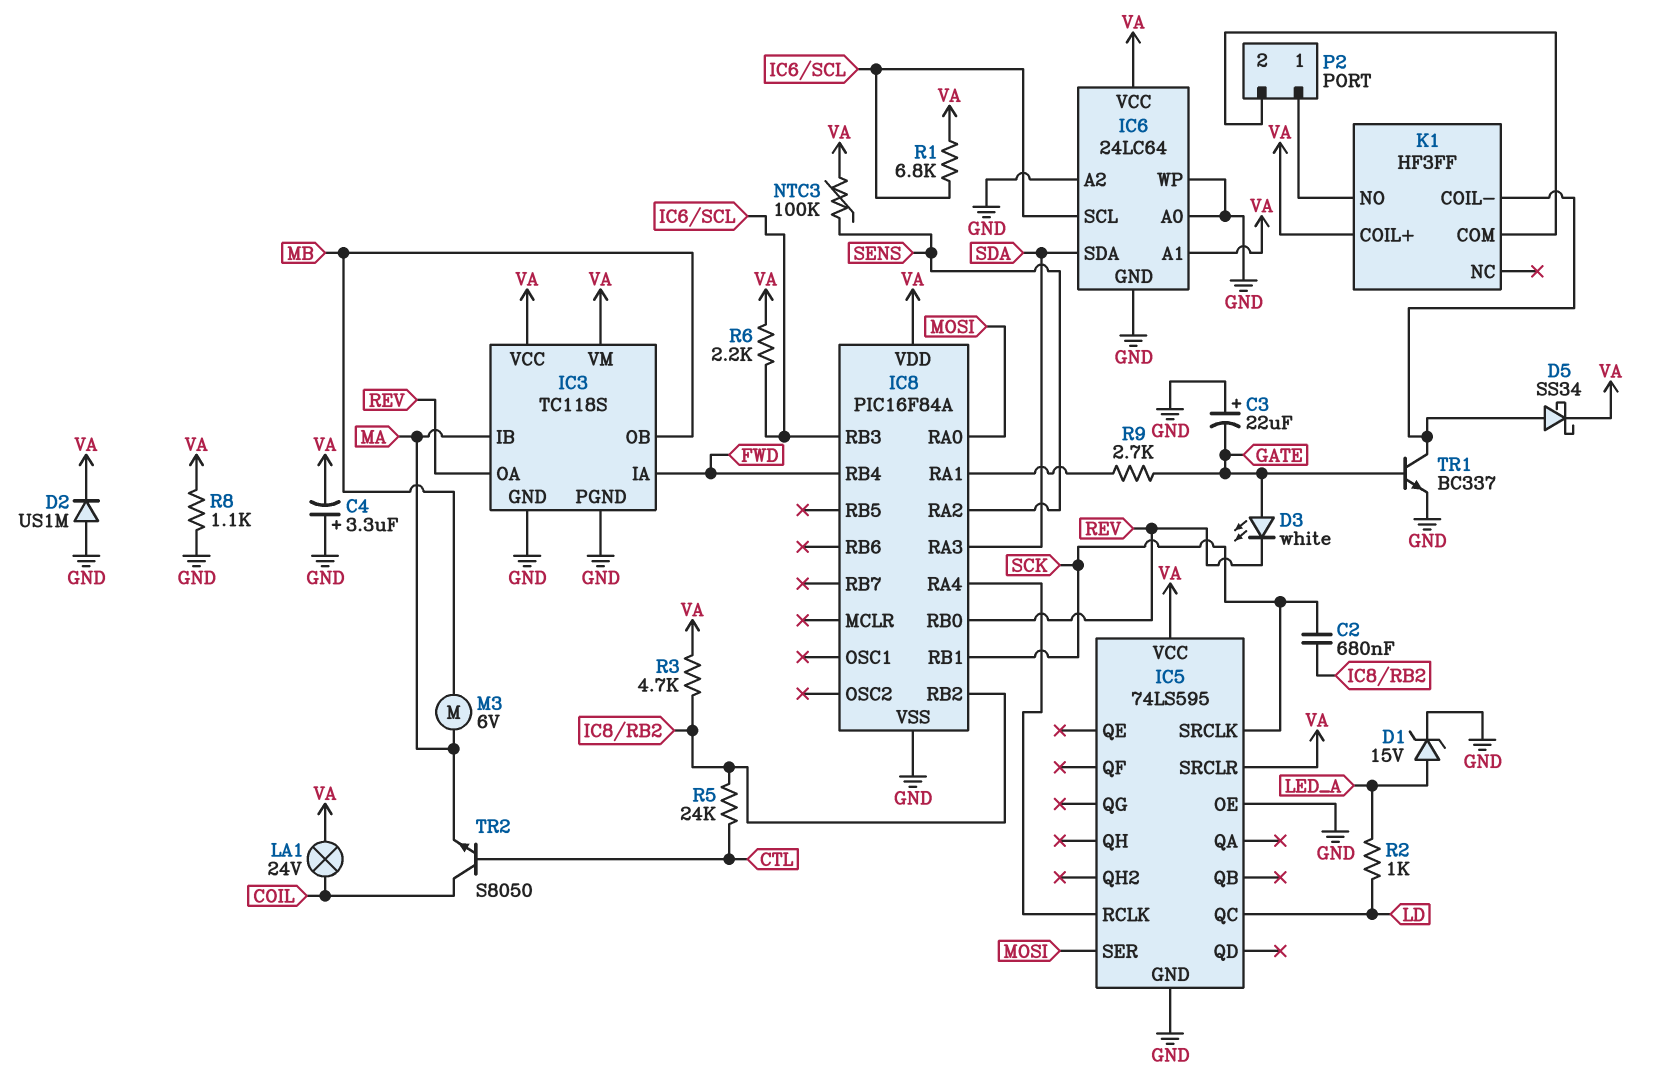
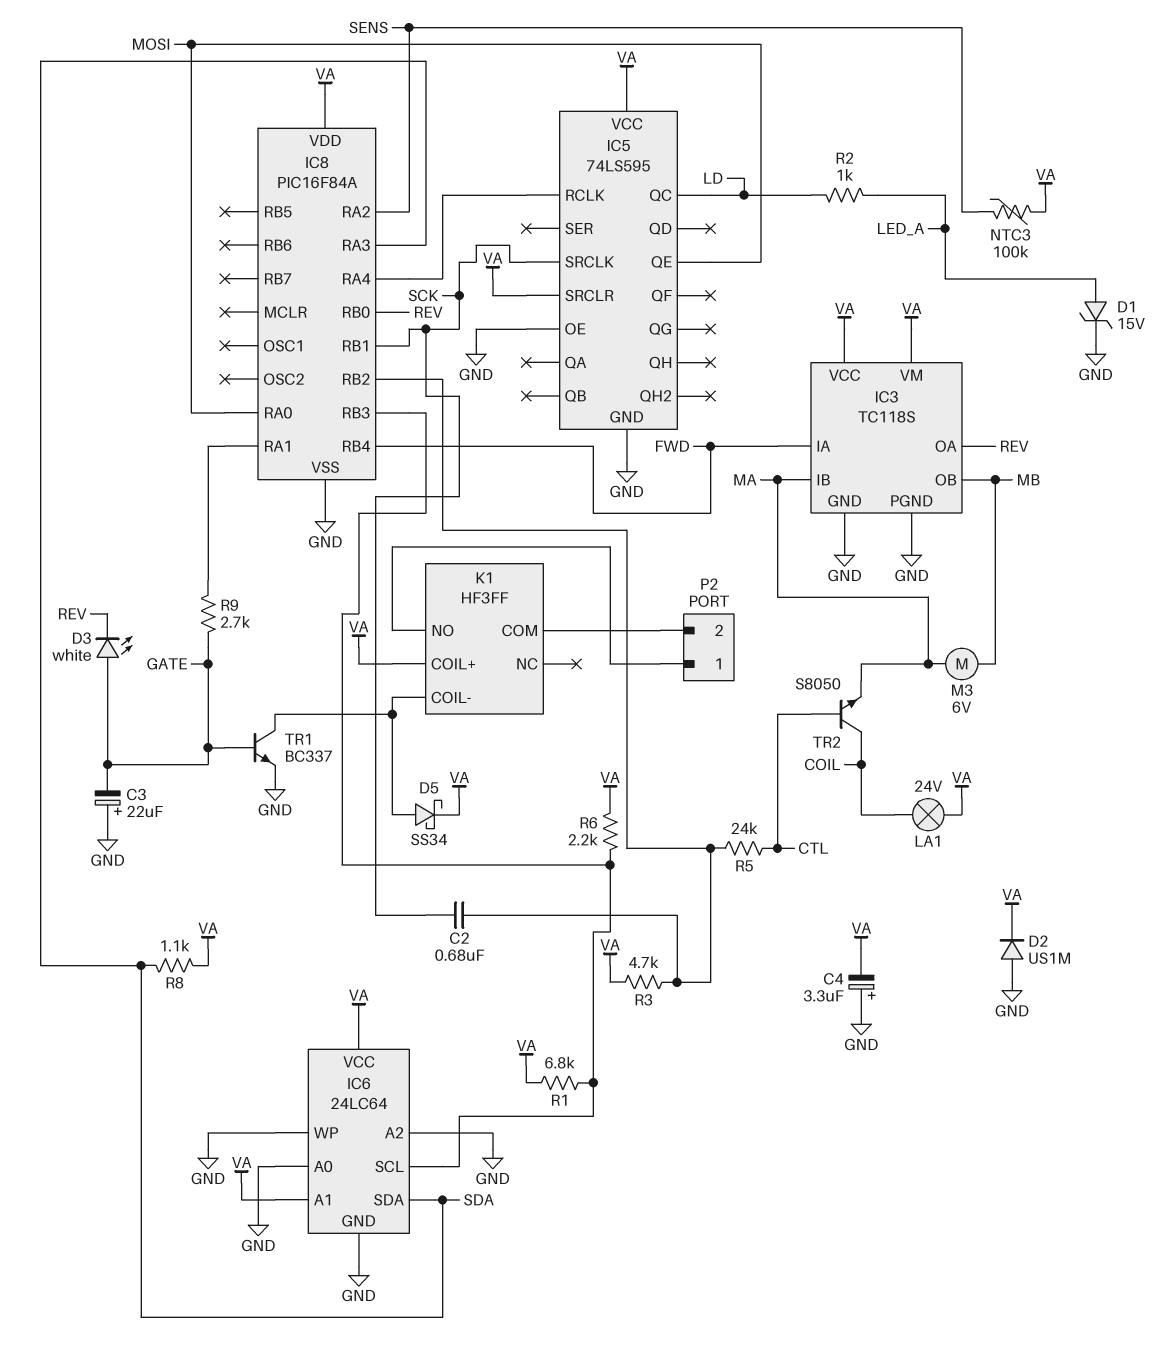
IC5 pin QE: none -> MOSI
IC5 pin SER: MOSI -> none
R8: 1.1k (GND, VA) -> 1.1k (SDA, VA)

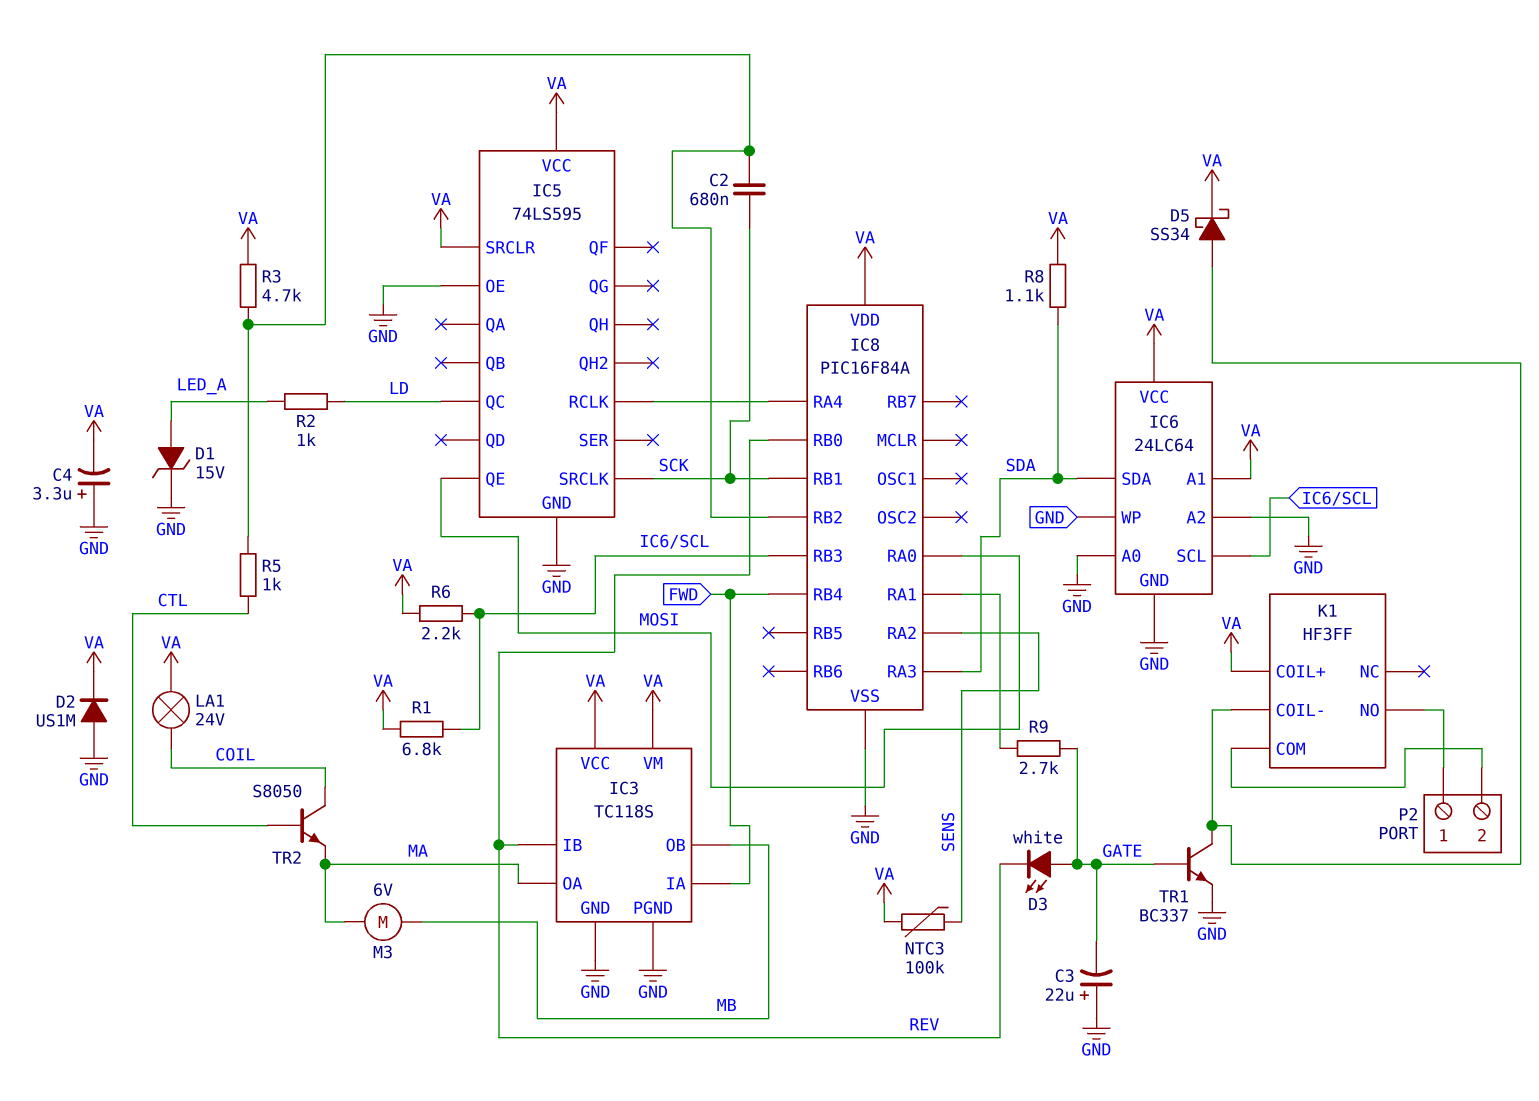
IC3 pin IB: MA -> REV
IC3 pin OA: REV -> MA
R5: 24k (CTL, IC8/RB2) -> 1k (CTL, IC8/RB2)

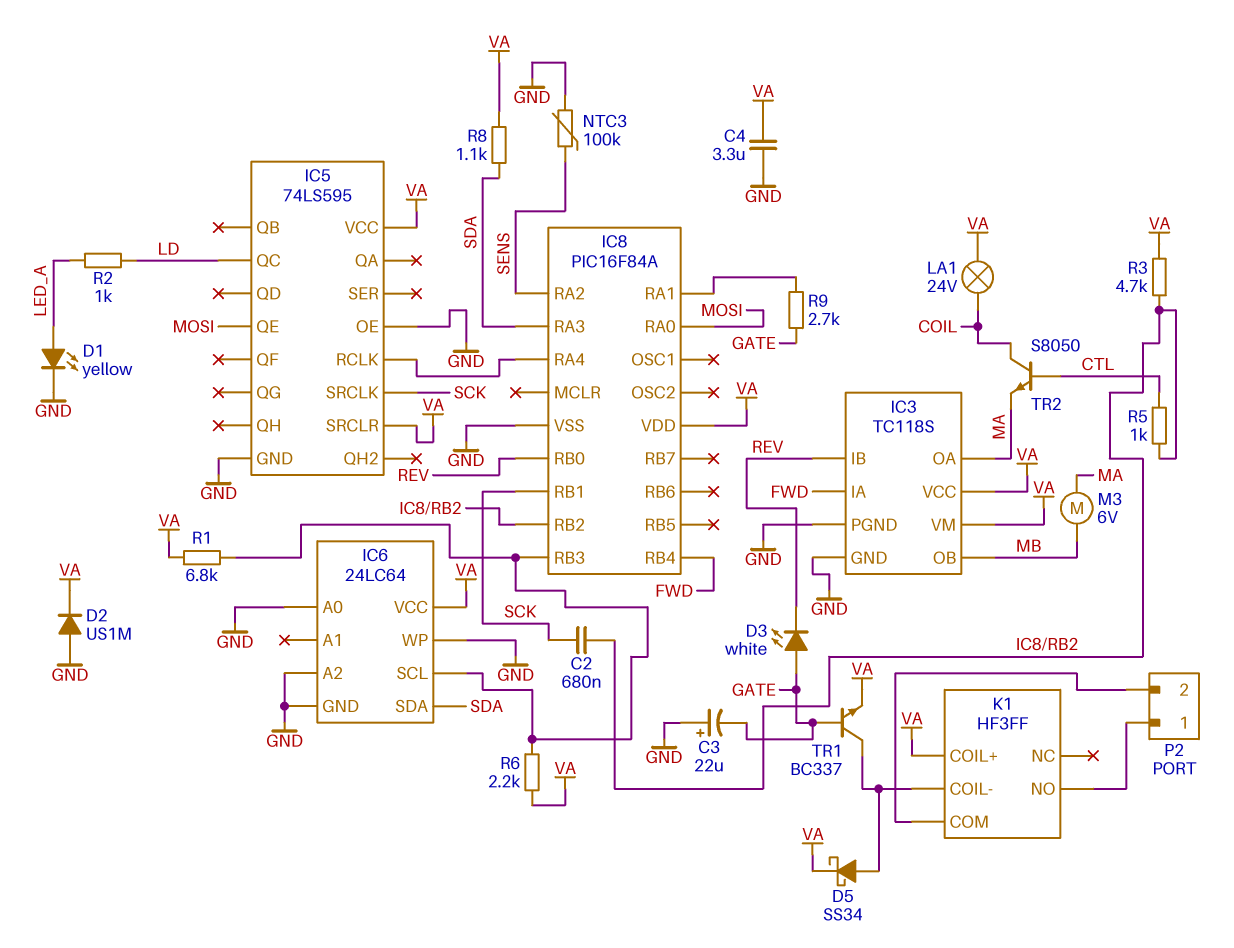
C4: 3.3uF (plus GND, minus VA) -> 3.3uF (GND, VA)
D1: zener 15V (A LED_A, K GND) -> LED yellow (A LED_A, K GND)
IC6 pin A1: VA -> none
NTC3: 100k (SENS, VA) -> 100k (GND, SENS)
TR1: NPN BC337 (B GATE, C K1/COIL-, E GND) -> NPN BC337 (B GATE, C K1/COIL-, E VA)

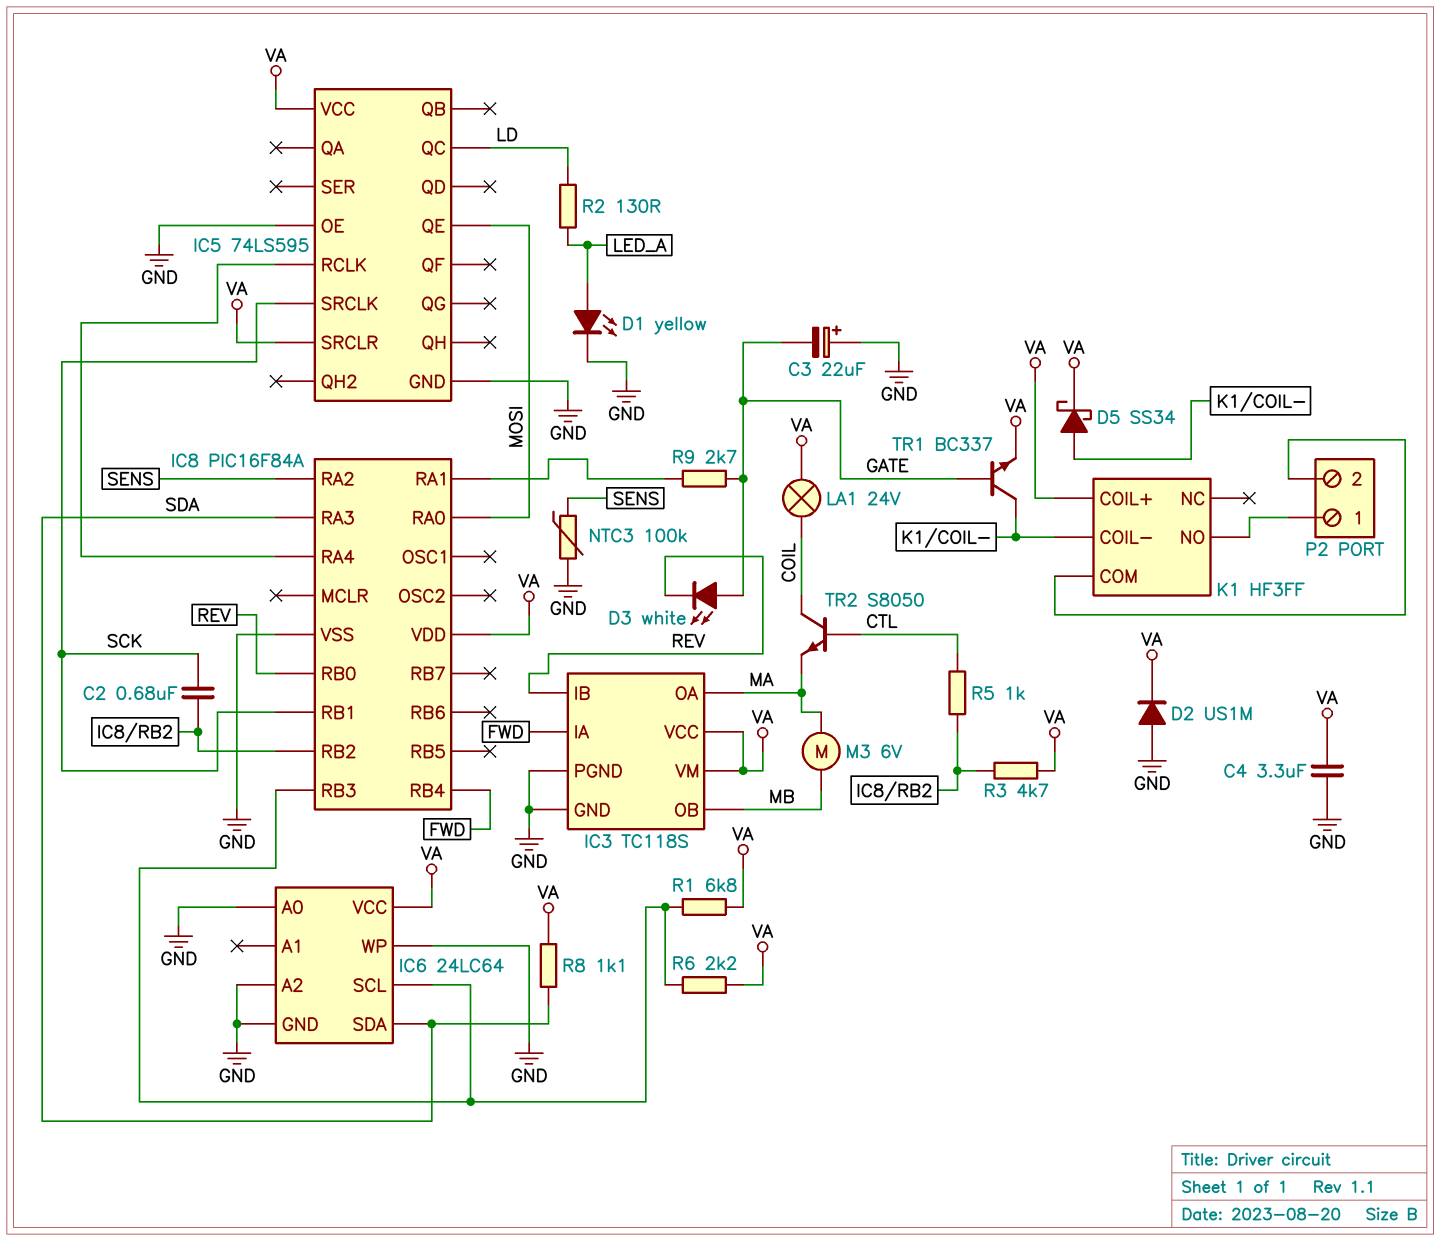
R2: 1k (LD, LED_A) -> 130 (LD, LED_A)

